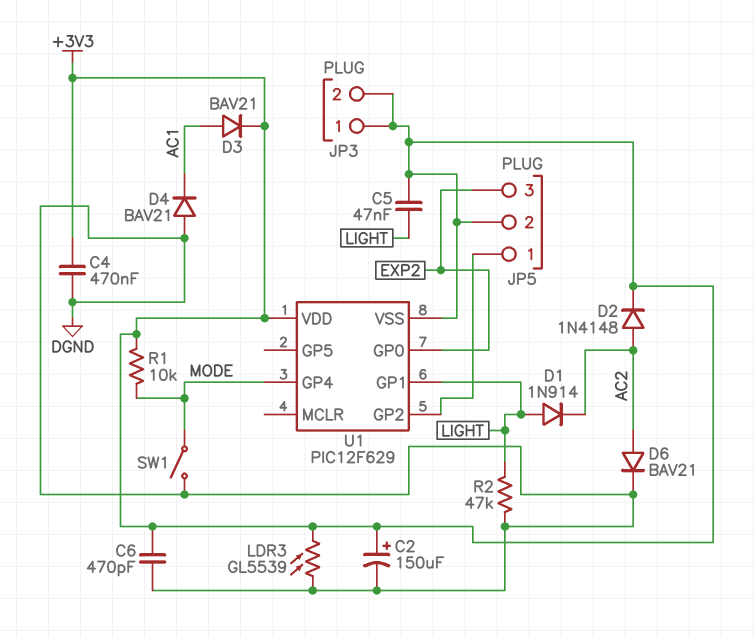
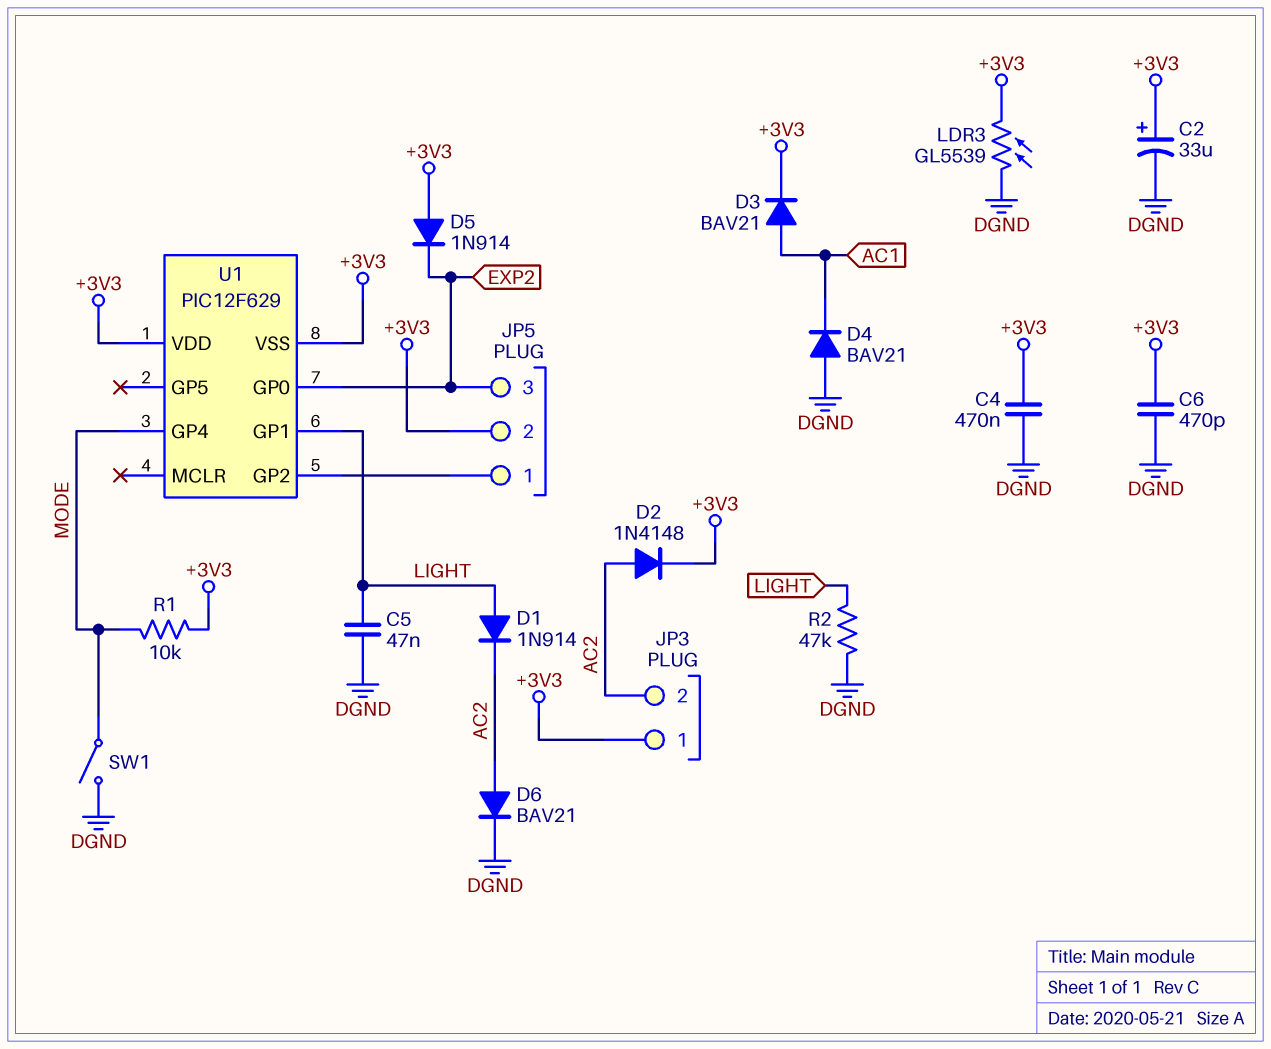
C2: 150uF (plus +3V3, minus DGND) -> 33uF (plus +3V3, minus DGND)
C5: 47nF (+3V3, LIGHT) -> 47nF (DGND, LIGHT)
D5: none -> diode 1N914 (A +3V3, K EXP2)
JP3 pin 2: +3V3 -> AC2

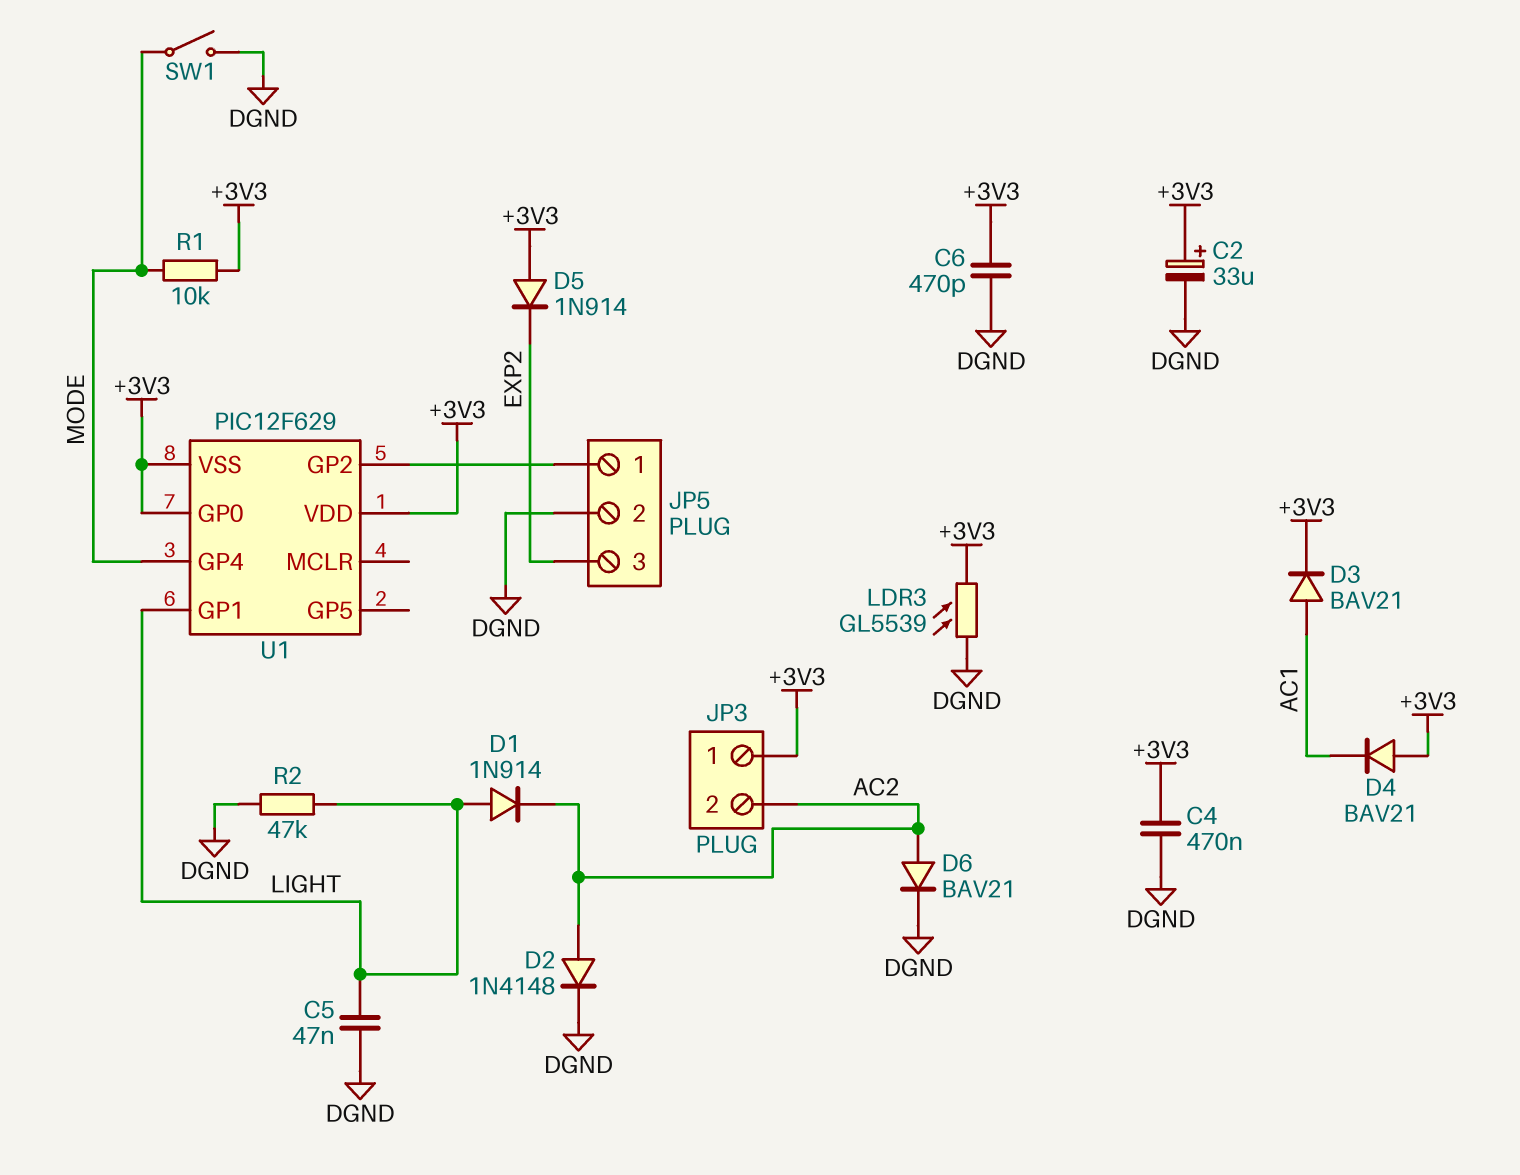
D2: diode 1N4148 (A AC2, K +3V3) -> diode 1N4148 (A AC2, K DGND)
D4: diode BAV21 (A DGND, K AC1) -> diode BAV21 (A +3V3, K AC1)
JP5 pin 2: +3V3 -> DGND
U1 pin GP0: EXP2 -> +3V3

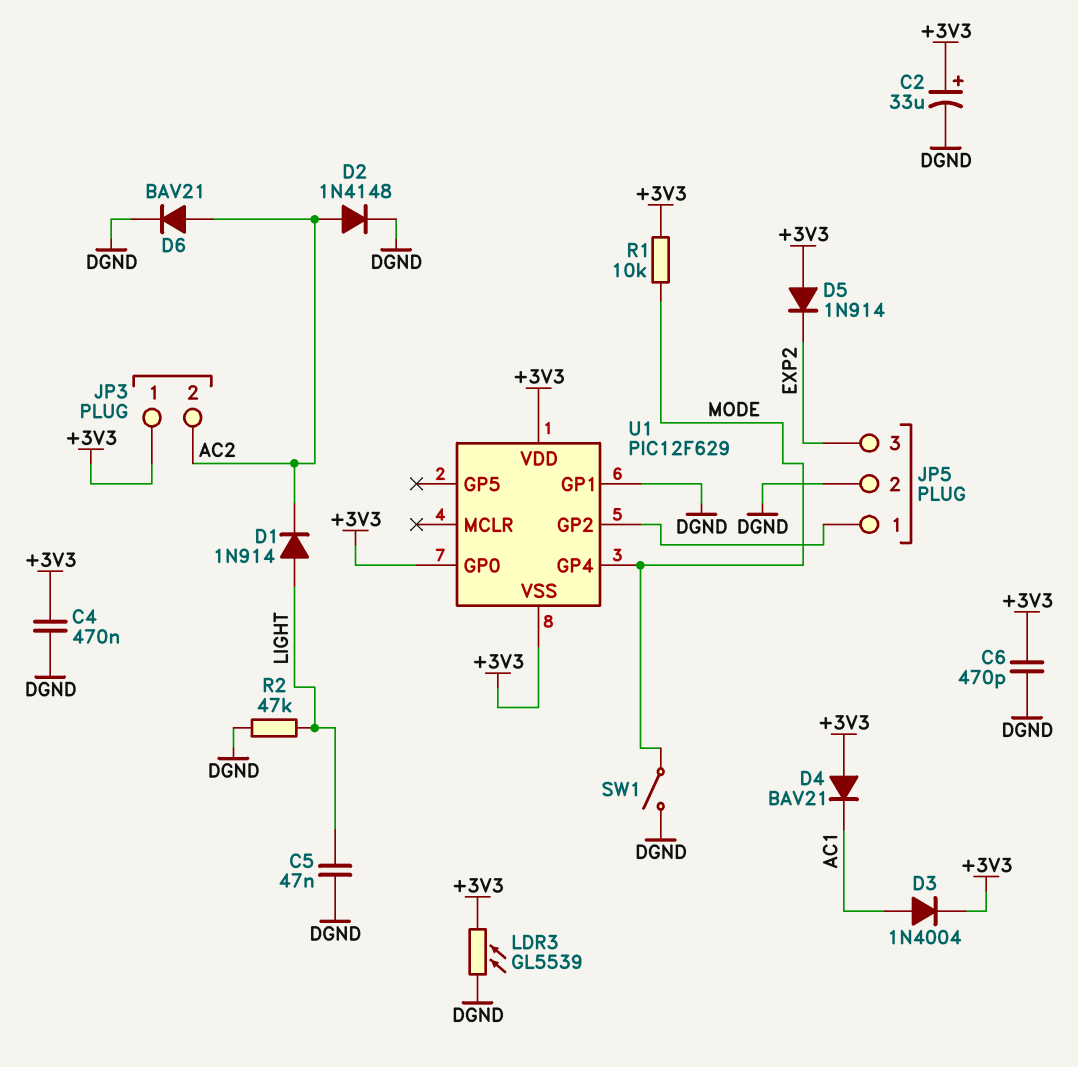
D3: diode BAV21 (A AC1, K +3V3) -> diode 1N4004 (A AC1, K +3V3)
U1 pin GP1: LIGHT -> DGND

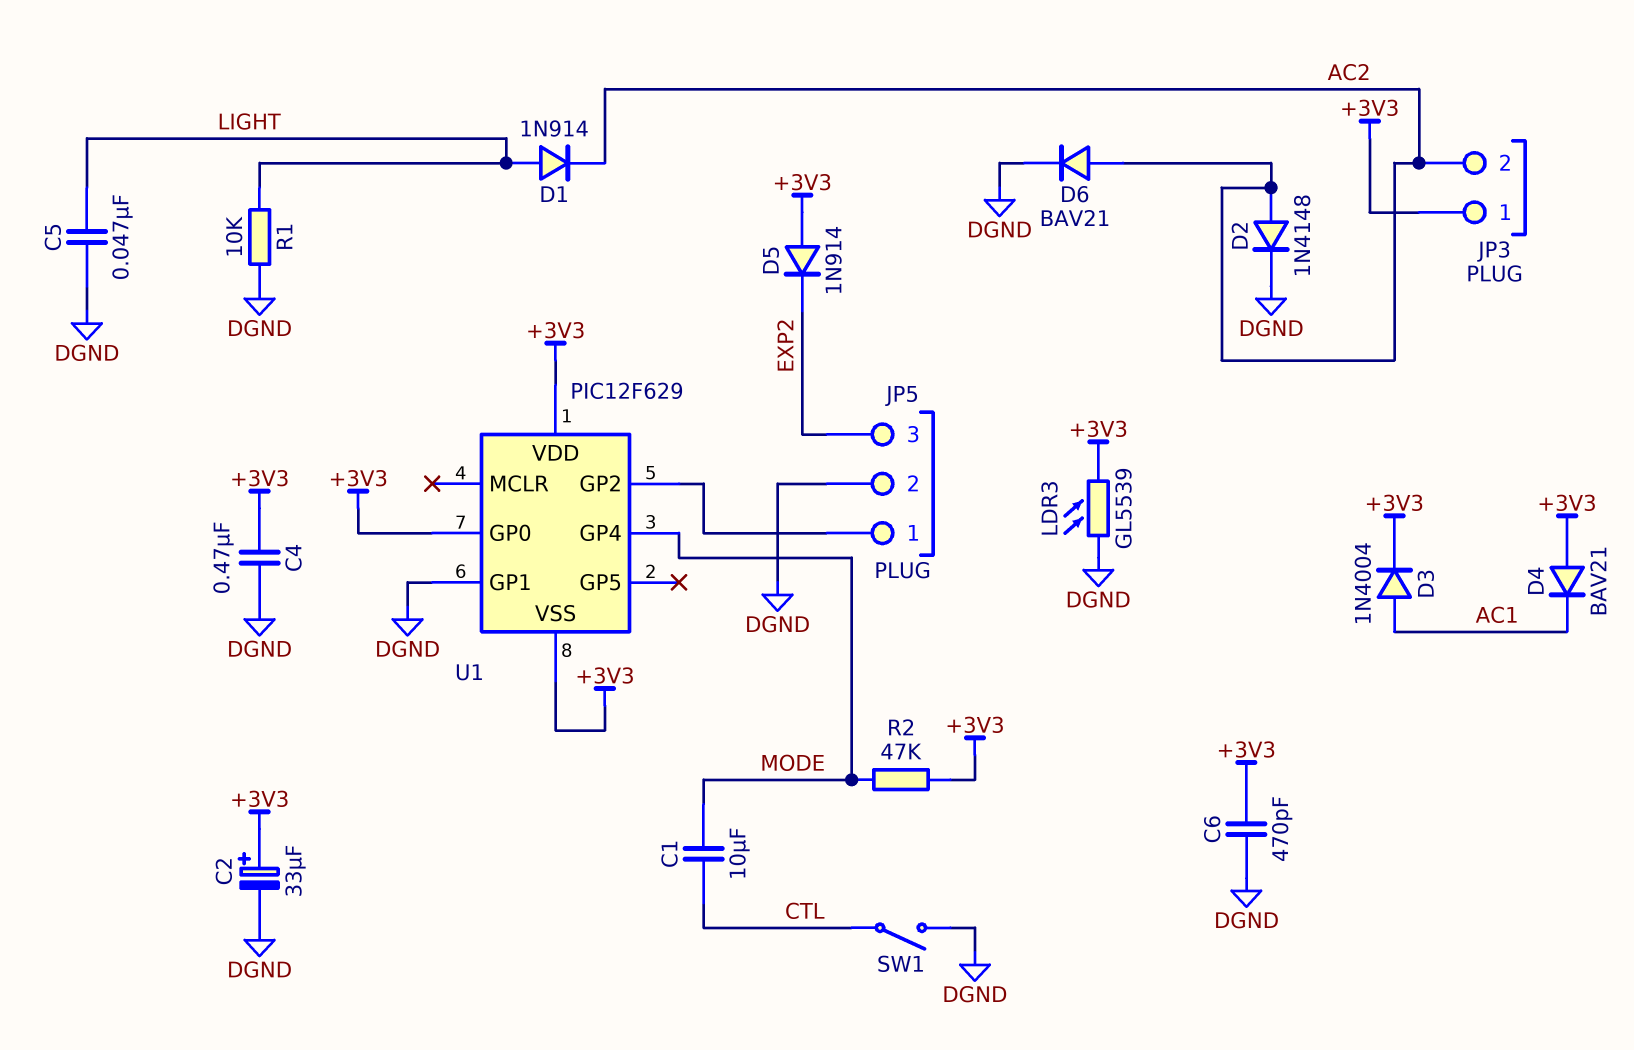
C1: none -> 10uF (CTL, MODE)
R1: 10k (+3V3, MODE) -> 10k (DGND, LIGHT)
R2: 47k (DGND, LIGHT) -> 47k (+3V3, MODE)
SW1: switch (DGND, MODE) -> switch (CTL, DGND)

